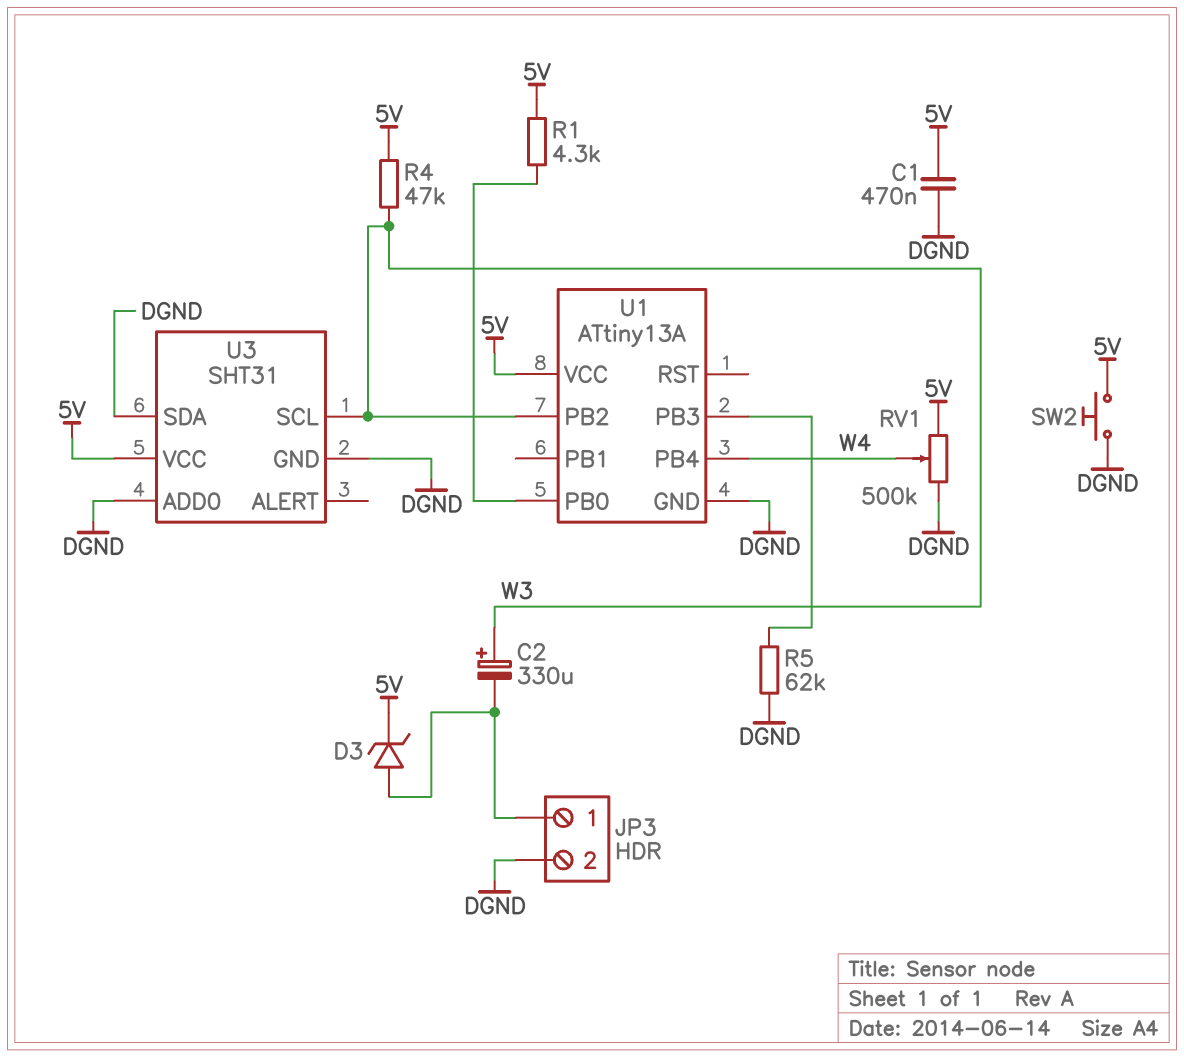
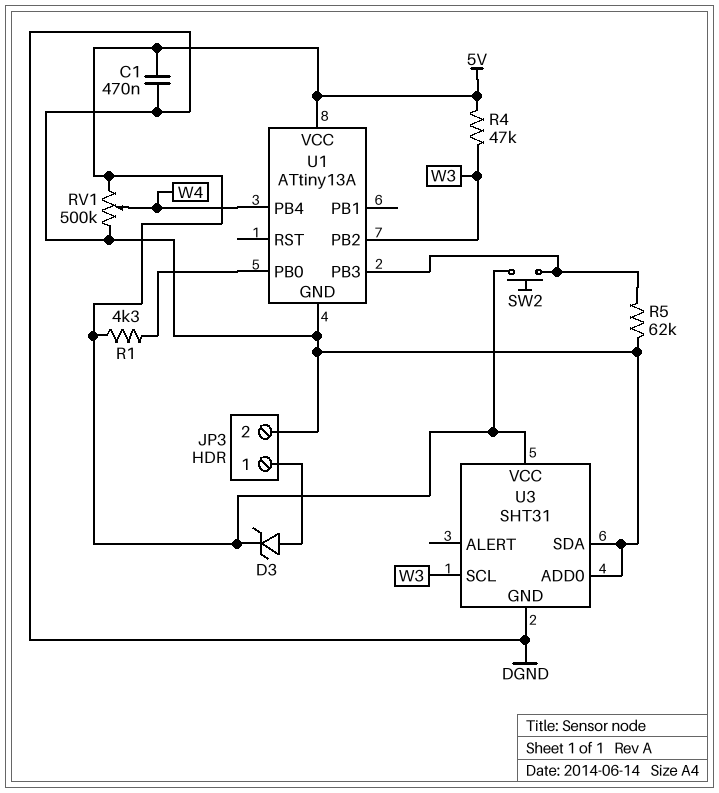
C2: 330uF (plus W3, minus JP3/1) -> none
SW2: button (5V, DGND) -> button (5V, U1/PB3)

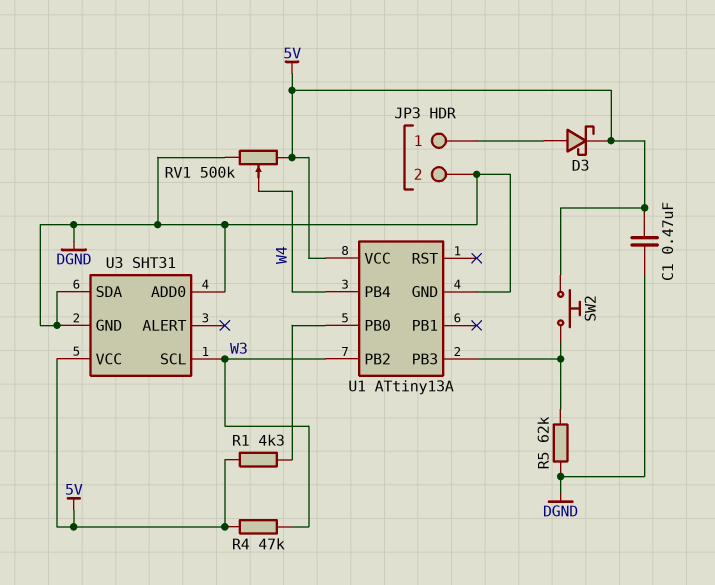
D3: zener (A JP3/1, K 5V) -> schottky (A JP3/1, K 5V)

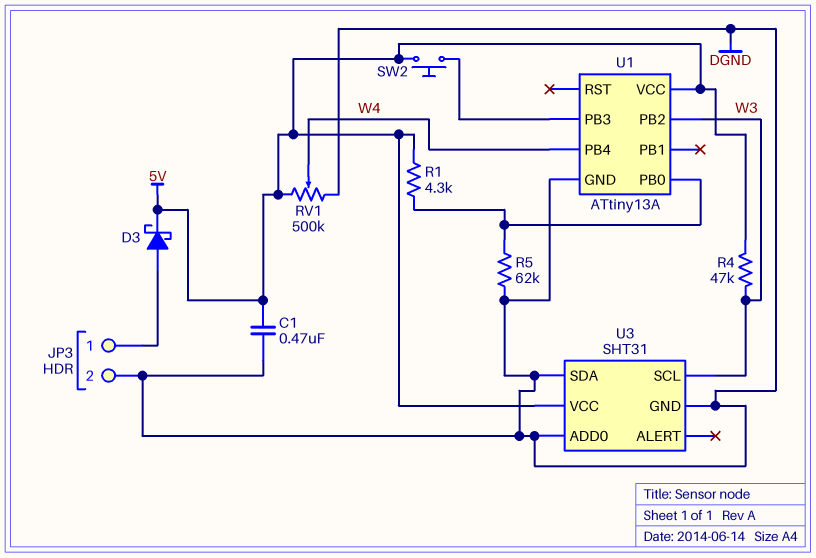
R5: 62k (DGND, U1/PB3) -> 62k (DGND, U1/PB0)

